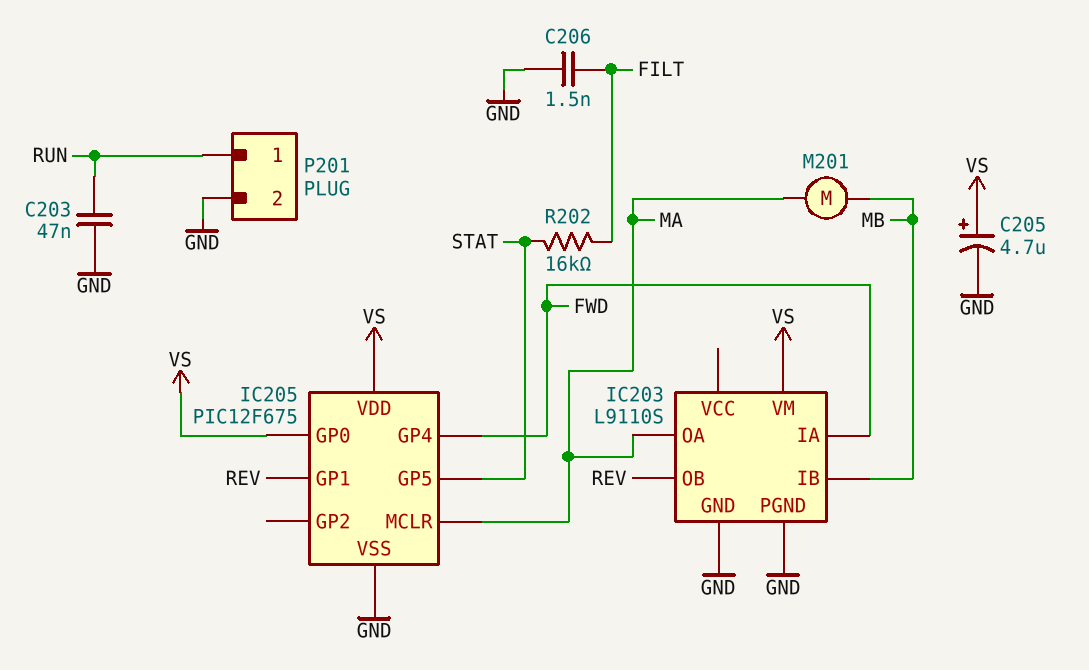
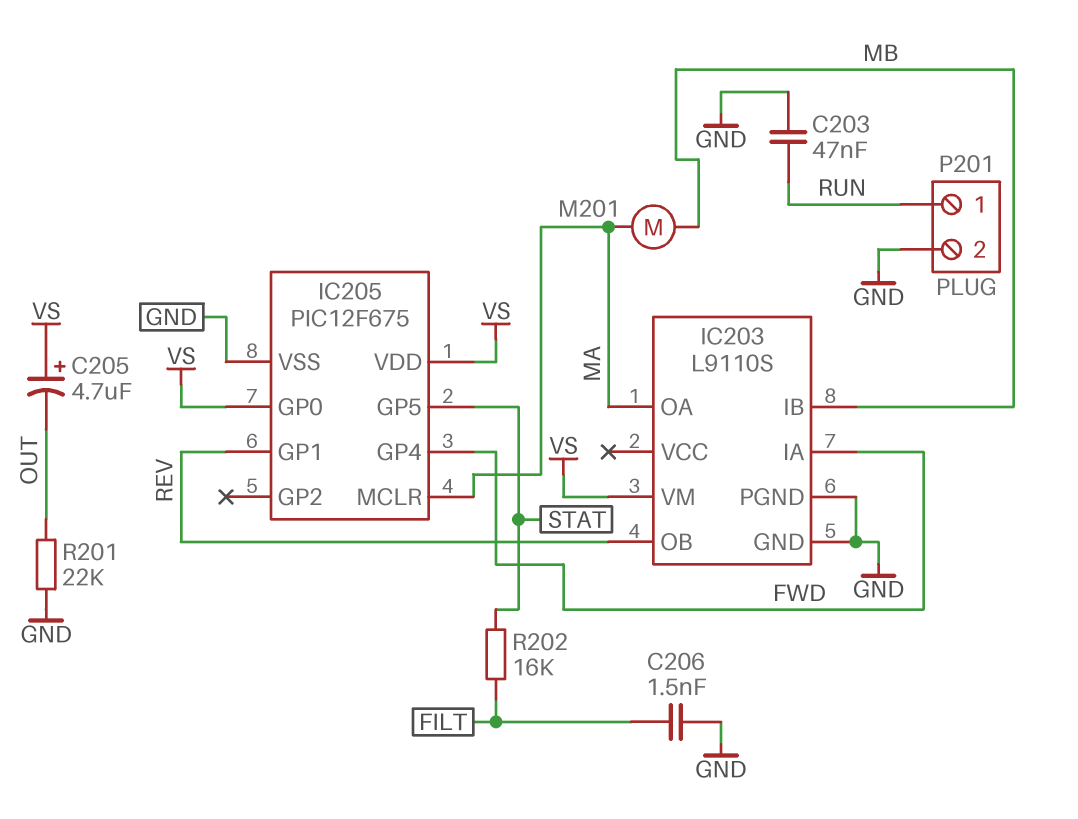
C205: 4.7uF (plus VS, minus GND) -> 4.7uF (plus VS, minus OUT)
R201: none -> 22k (GND, OUT)

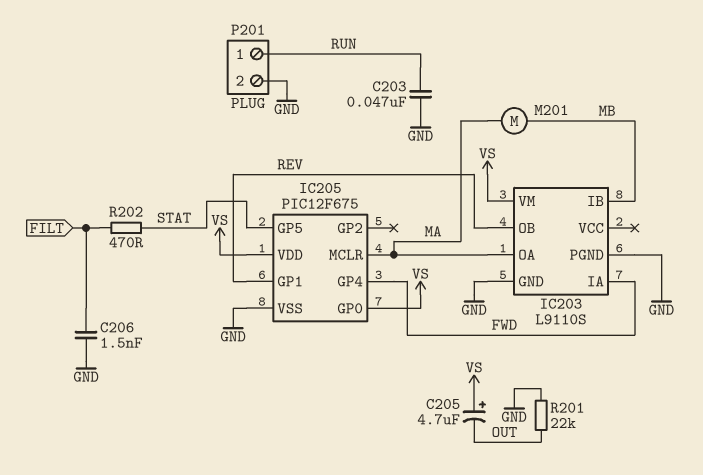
R202: 16k (FILT, STAT) -> 470 (FILT, STAT)

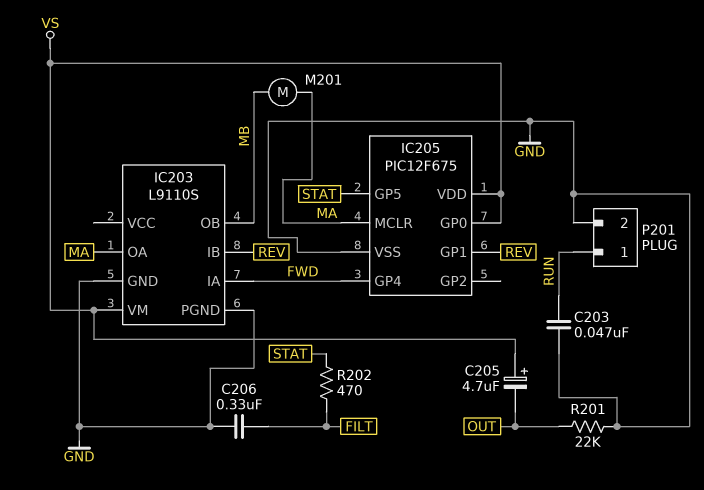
C206: 1.5nF (FILT, GND) -> 330nF (FILT, GND)
IC203 pin IB: MB -> REV
IC203 pin OB: REV -> MB

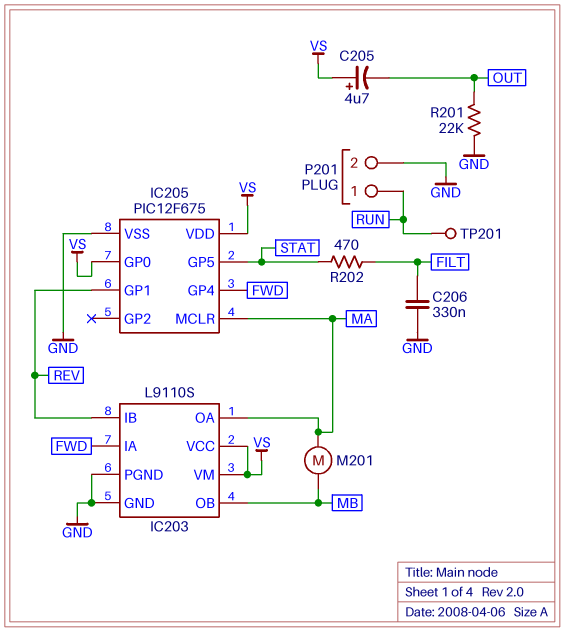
C203: 47nF (GND, RUN) -> none
IC203 pin VCC: none -> VS
TP201: none -> test point (RUN)

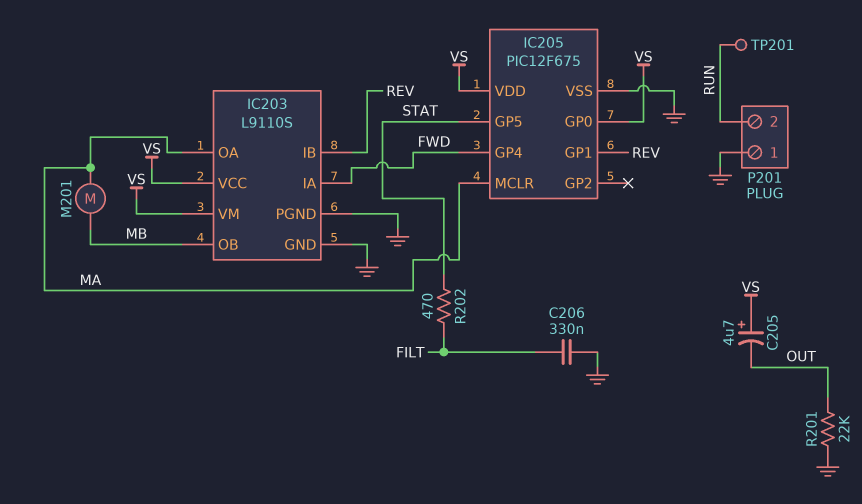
P201 pin 1: RUN -> GND
P201 pin 2: GND -> RUN

